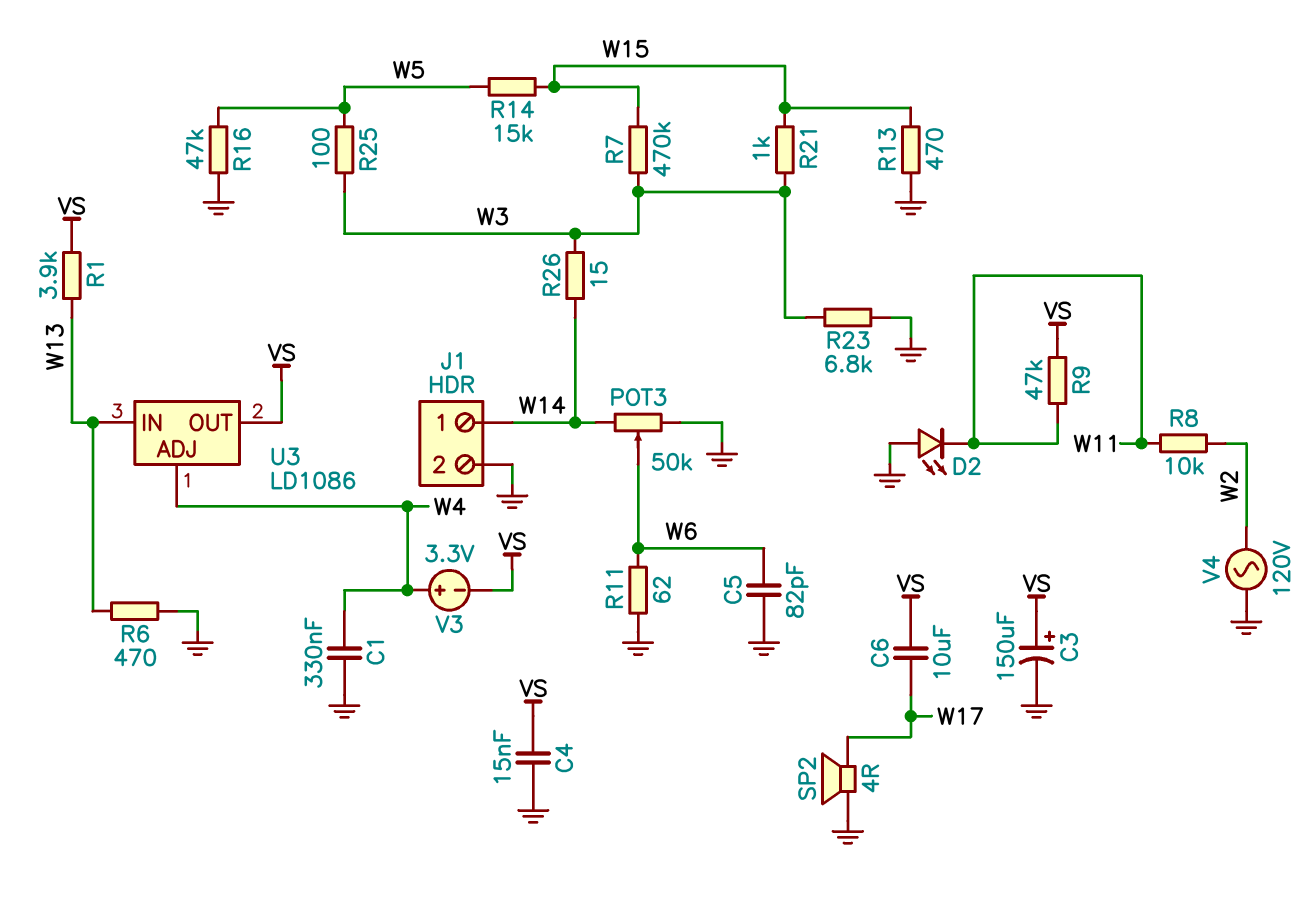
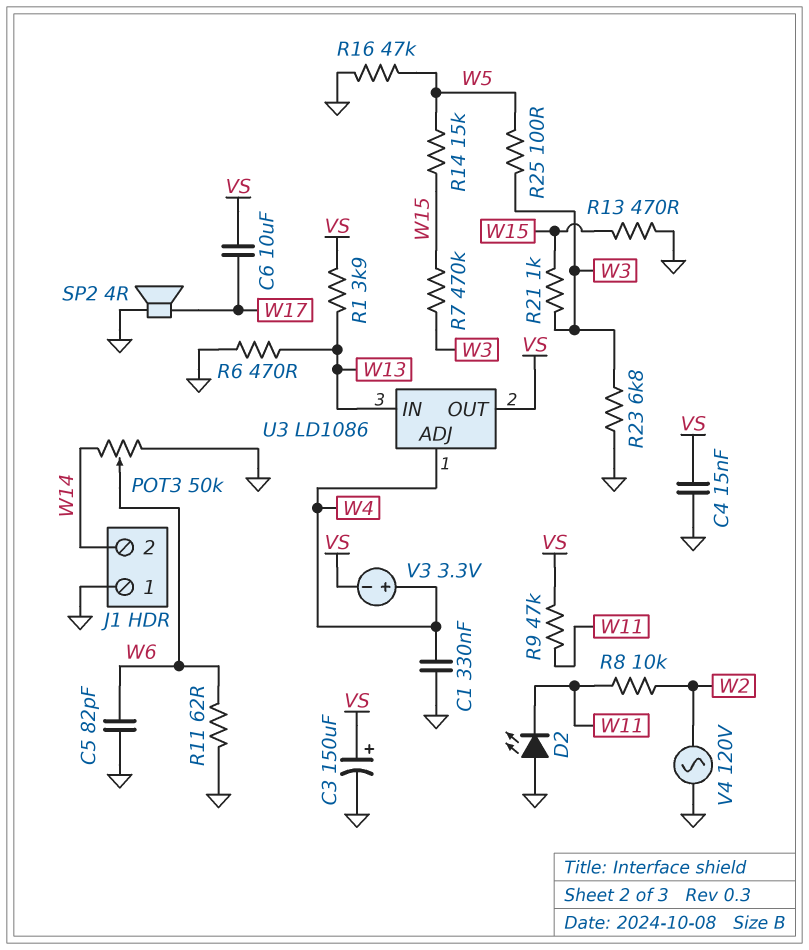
J1 pin 1: W14 -> GND
J1 pin 2: GND -> W14
R26: 15 (W3, W14) -> none

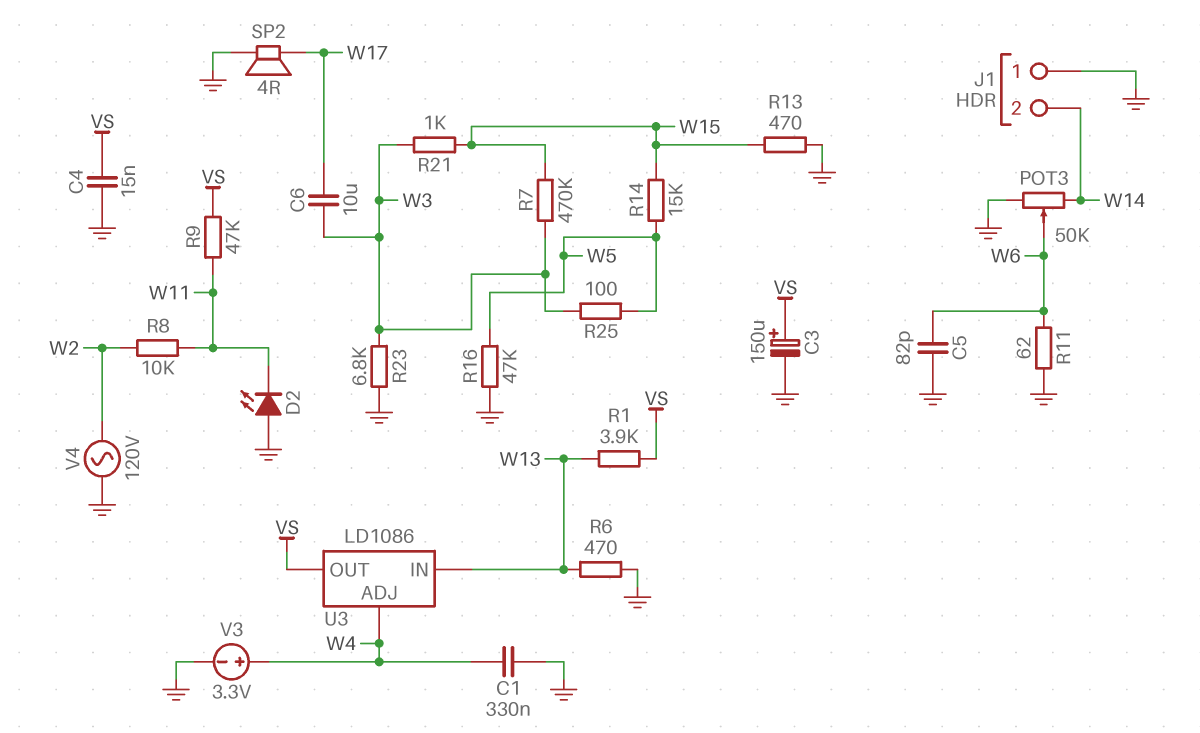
C6: 10uF (VS, W17) -> 10uF (W3, W17)
V3: 3.3V (plus W4, minus VS) -> 3.3V (plus W4, minus GND)

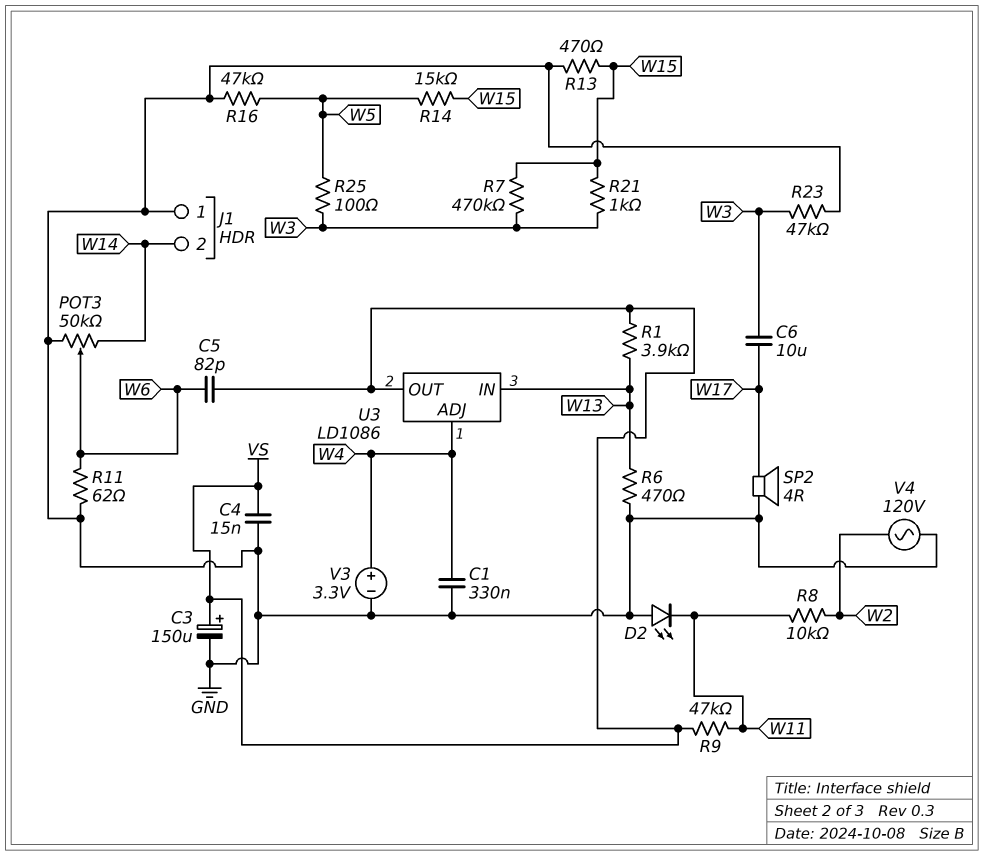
C5: 82pF (GND, W6) -> 82pF (VS, W6)
R23: 6.8k (GND, W3) -> 47k (GND, W3)

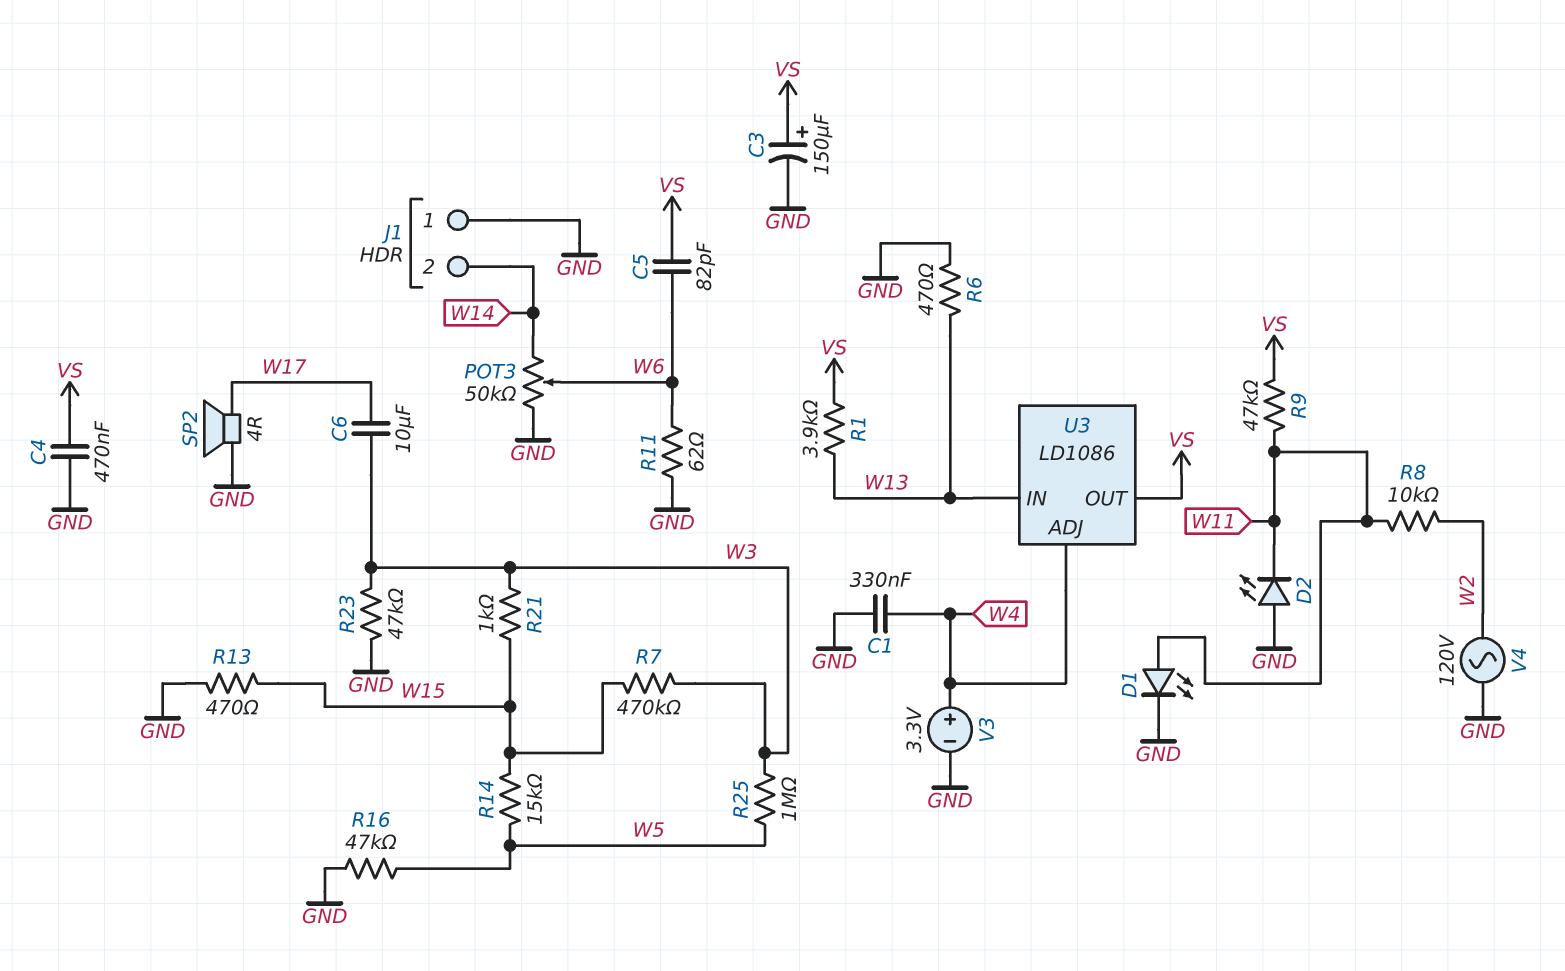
C4: 15nF (GND, VS) -> 470nF (GND, VS)
D1: none -> LED (A W11, K GND)
R25: 100 (W3, W5) -> 1M (W3, W5)

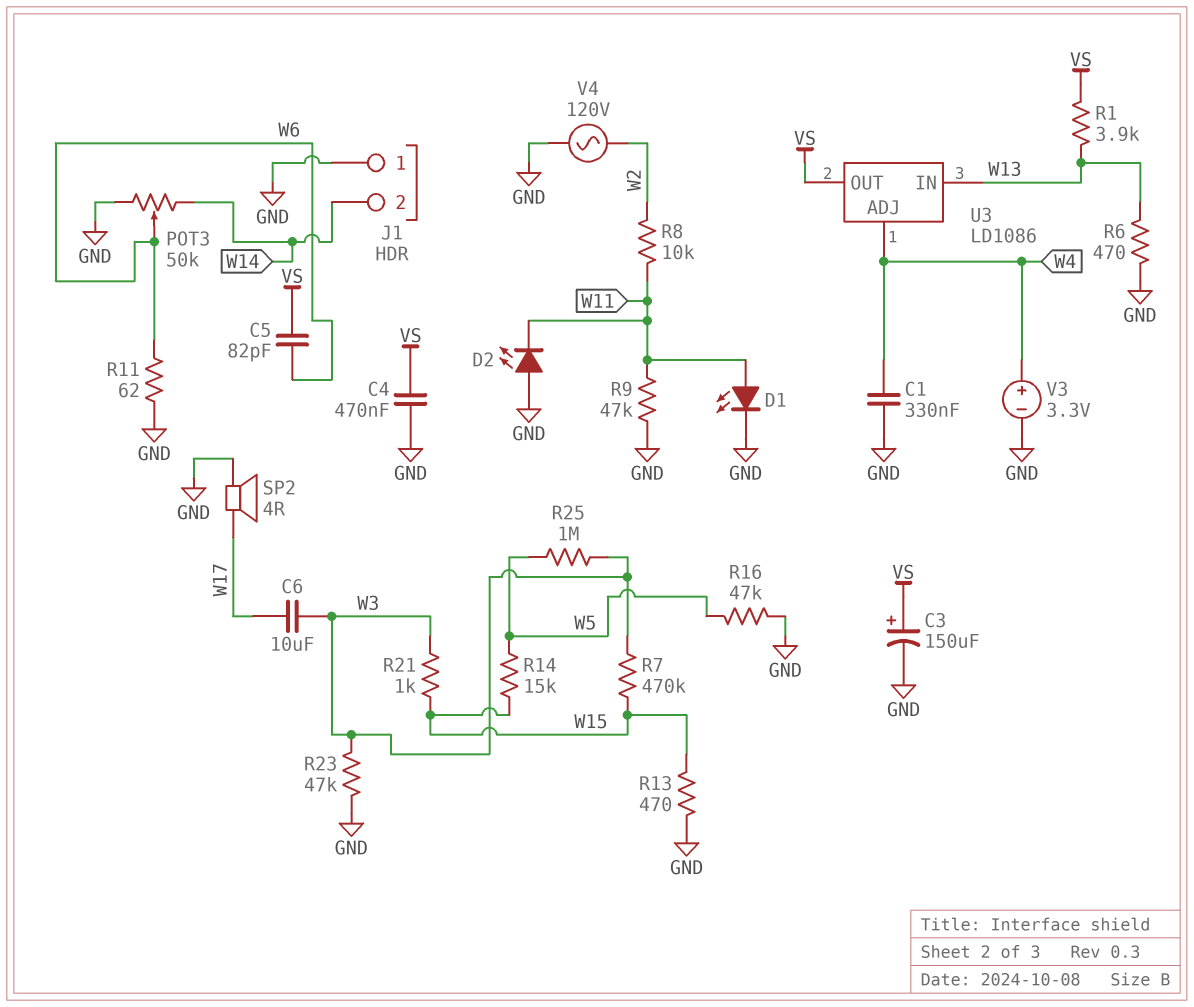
R9: 47k (VS, W11) -> 47k (GND, W11)

